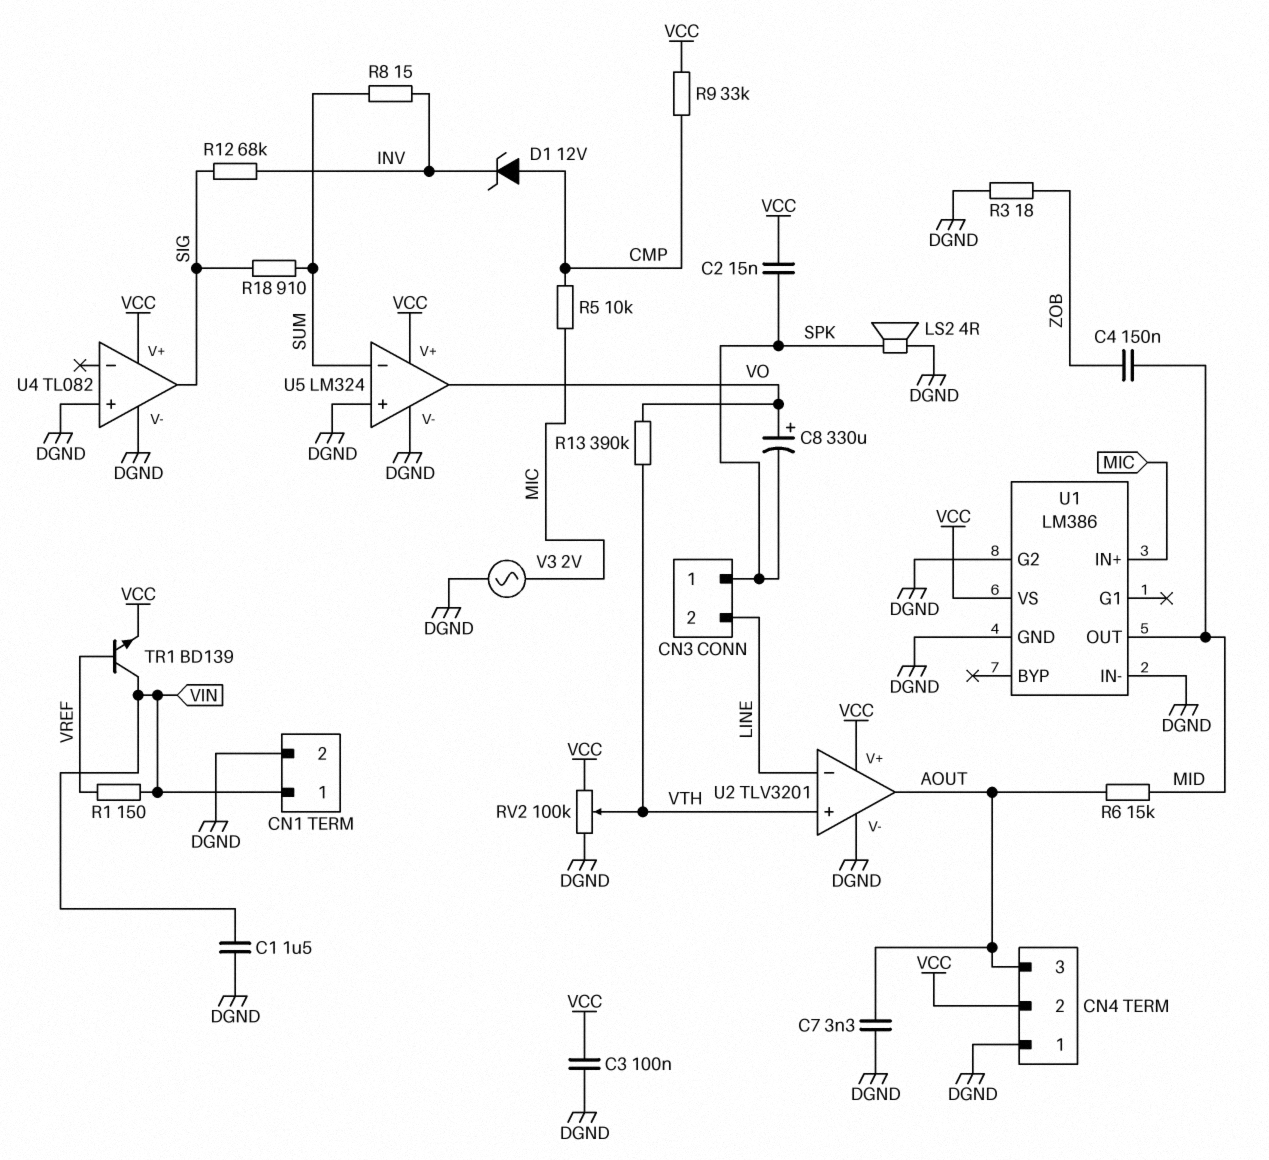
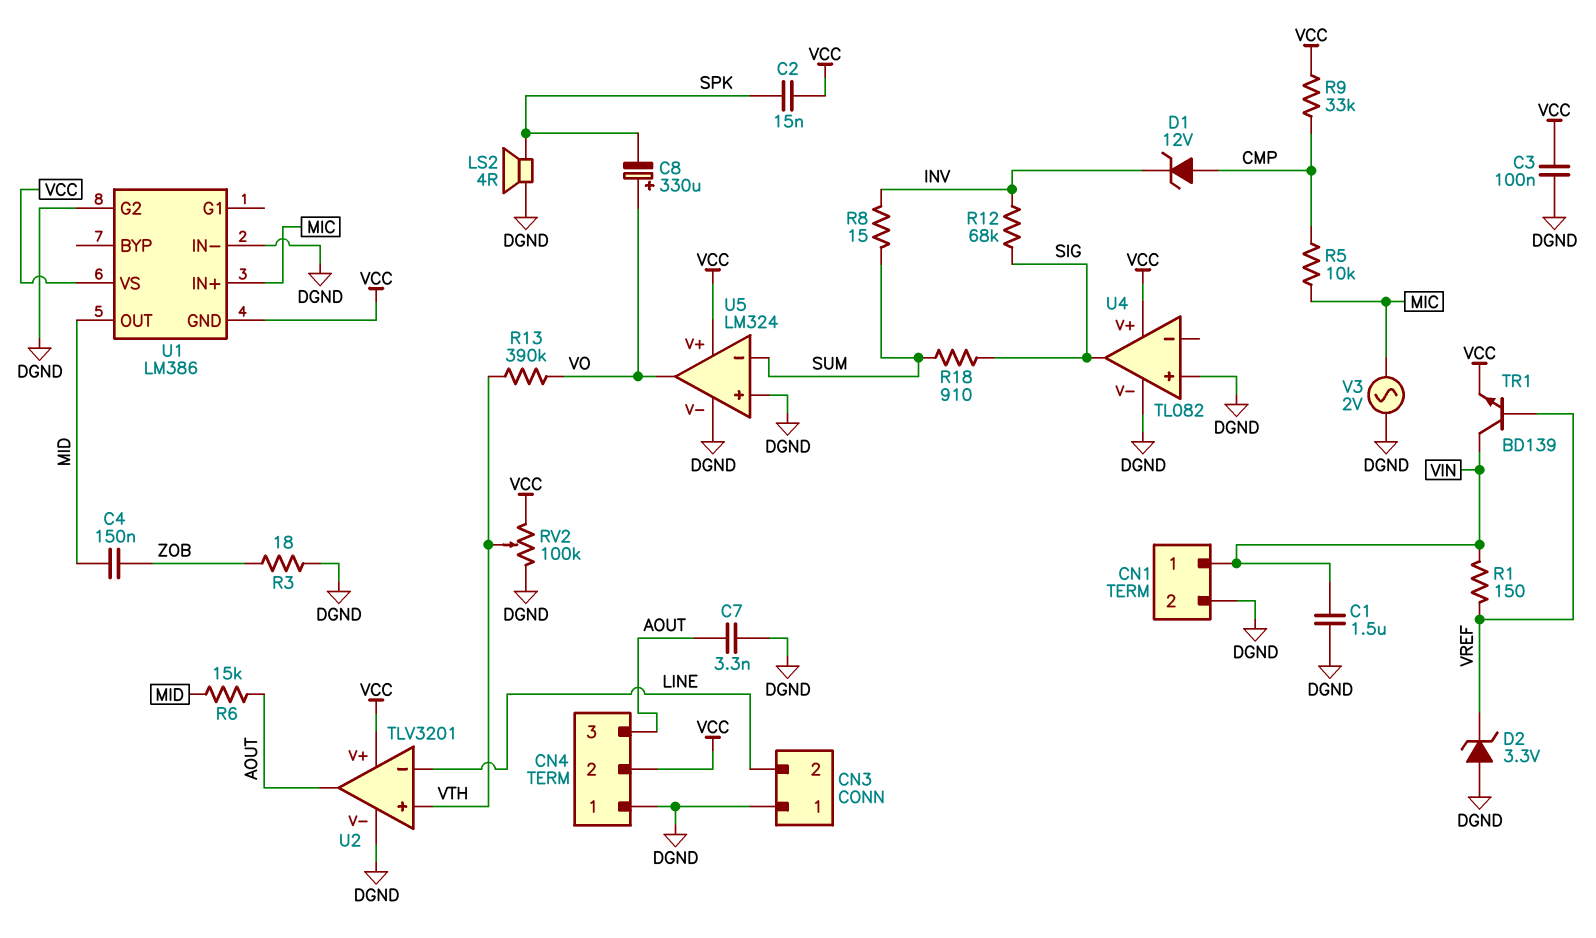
CN3 pin 1: SPK -> DGND
D2: none -> zener 3.3V (A DGND, K VREF)
U1 pin GND: DGND -> VCC

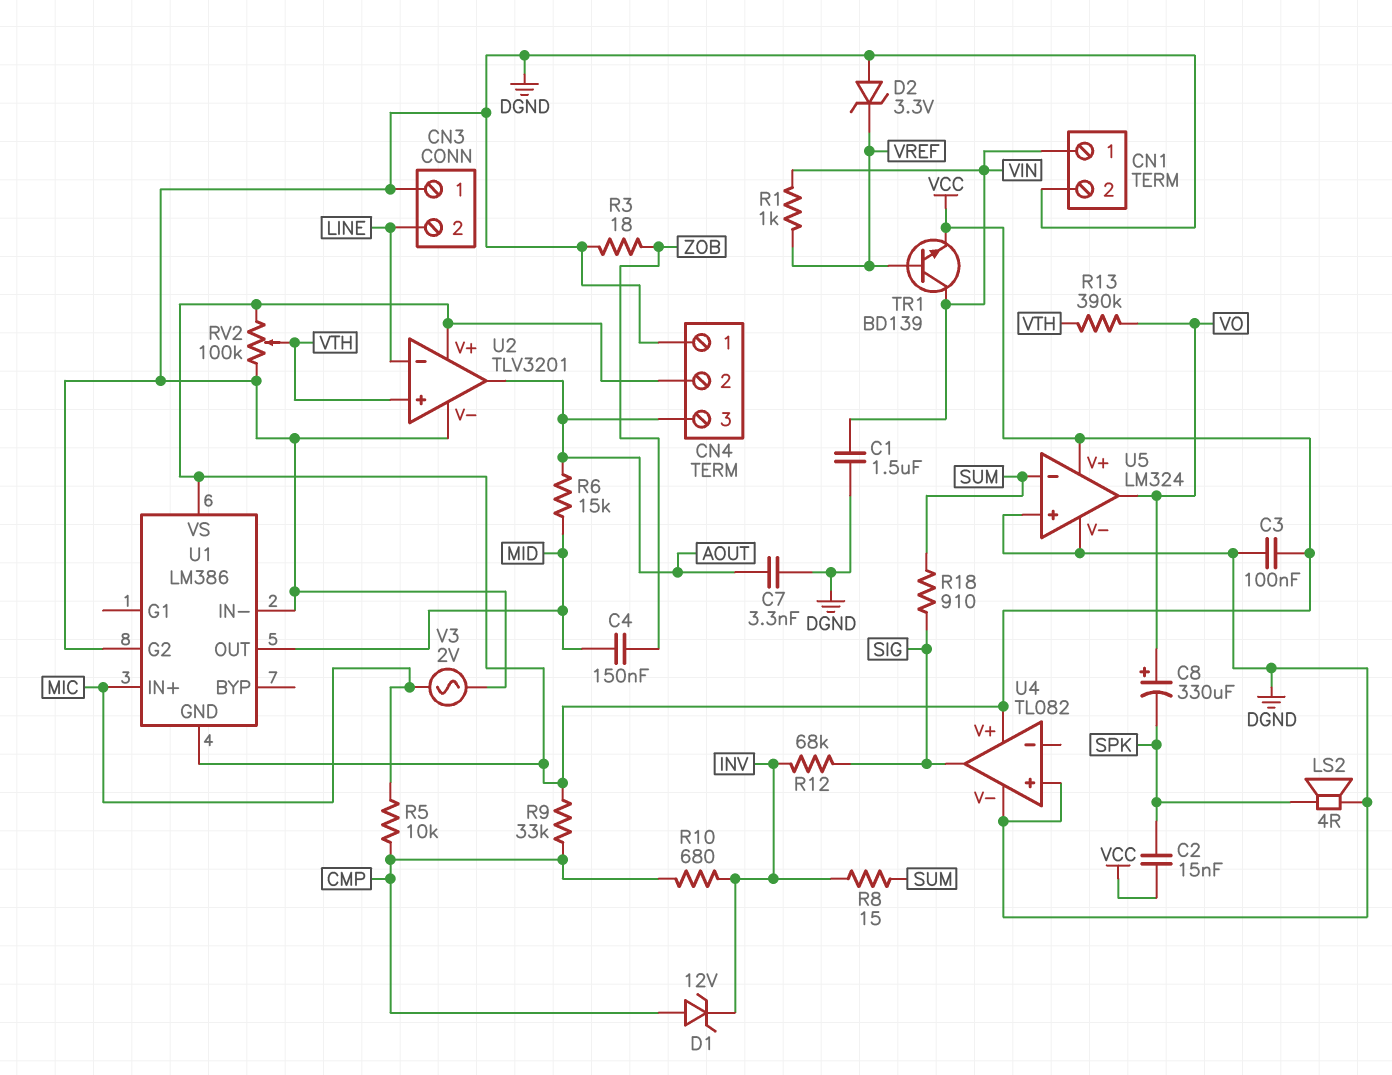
R1: 150 (VIN, VREF) -> 1k (VIN, VREF)
R10: none -> 680 (CMP, INV)

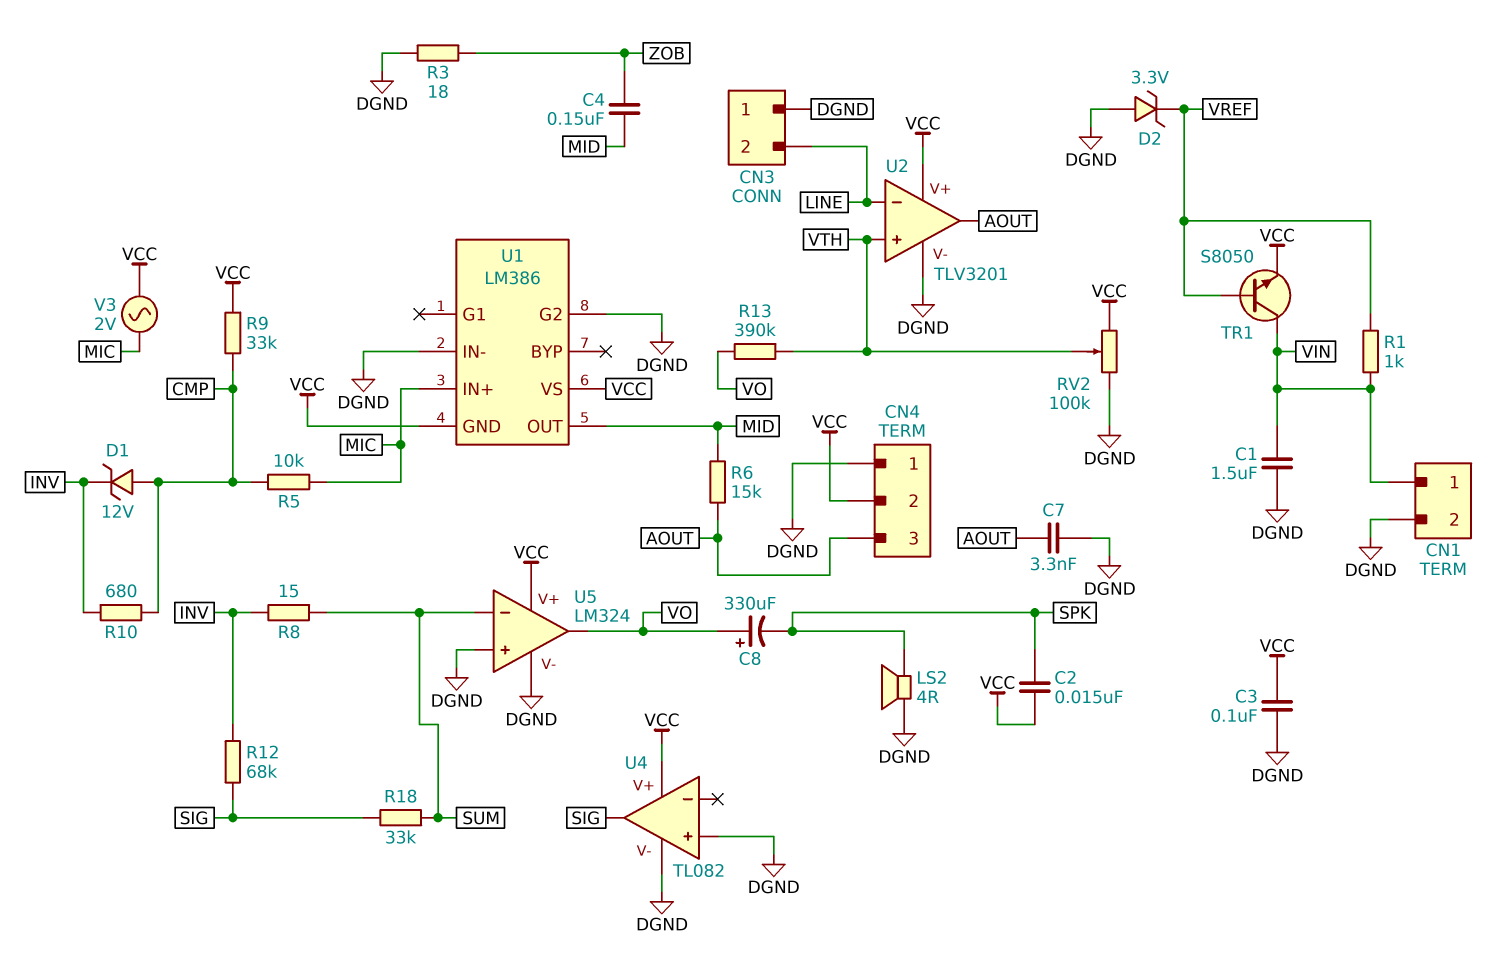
R18: 910 (SIG, SUM) -> 33k (SIG, SUM)
TR1: NPN BD139 (B VREF, C VIN, E VCC) -> NPN S8050 (B VREF, C VIN, E VCC)
V3: AC 2V (DGND, MIC) -> AC 2V (MIC, VCC)

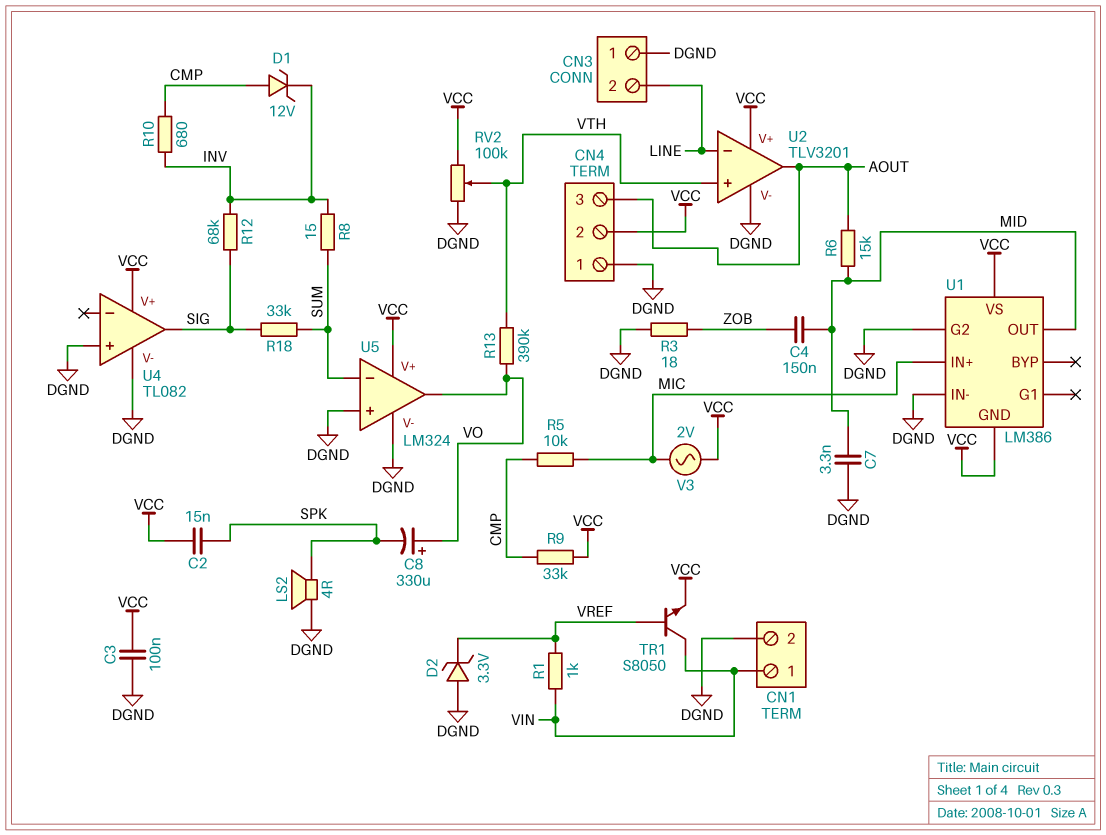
C1: 1.5uF (DGND, VIN) -> none
C7: 3.3nF (AOUT, DGND) -> 3.3nF (DGND, MID)

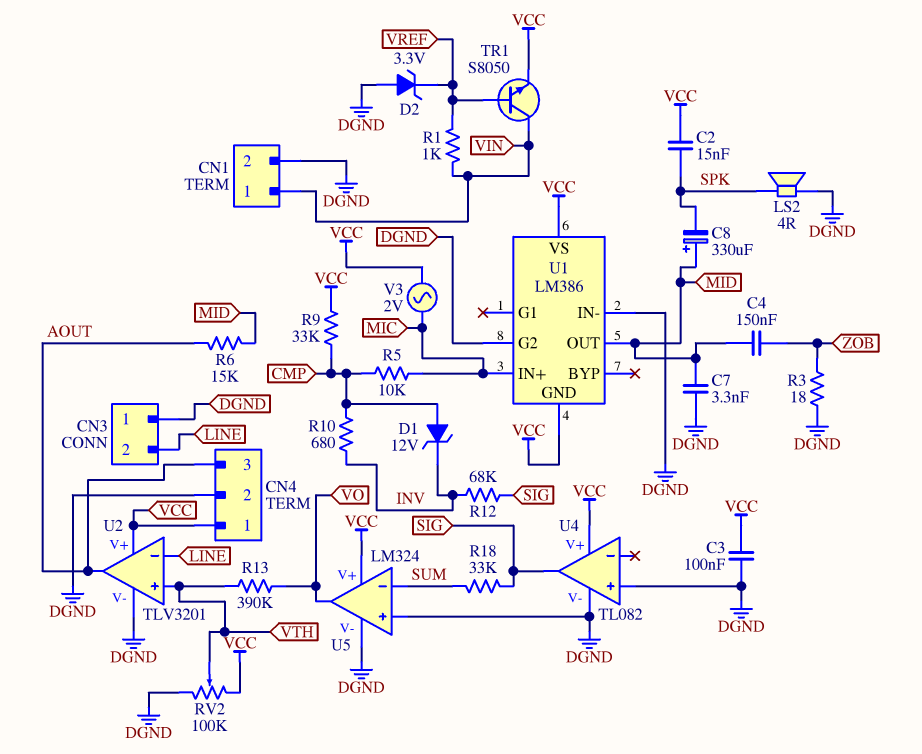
C8: 330uF (plus VO, minus SPK) -> 330uF (plus MID, minus SPK)
CN4 pin 1: DGND -> VCC
CN4 pin 2: VCC -> DGND
R8: 15 (INV, SUM) -> none

